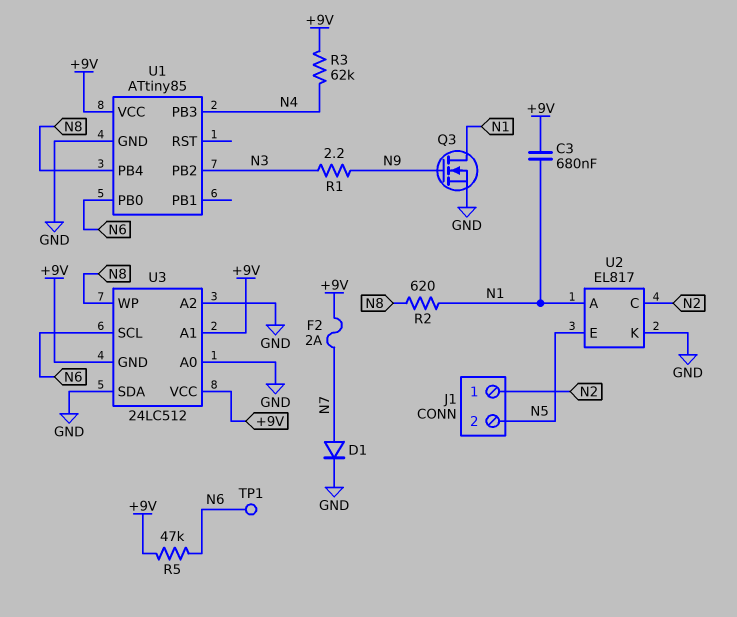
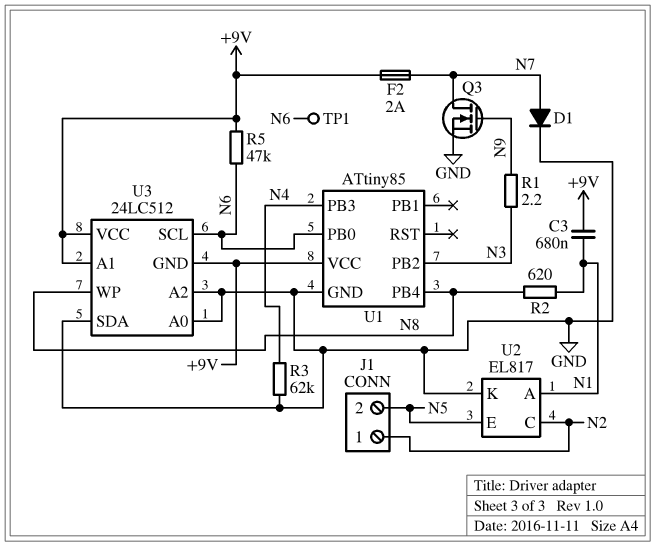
Q3: NMOS (G N9, D N1, S GND) -> NMOS (G N9, D N7, S GND)
R3: 62k (+9V, N4) -> 62k (GND, N4)

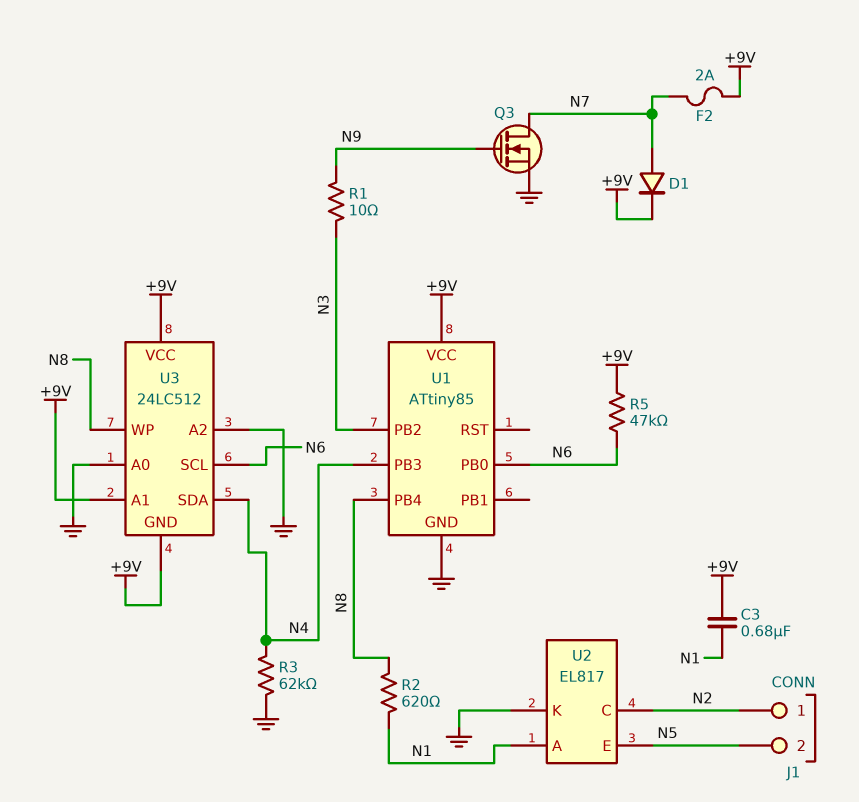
D1: diode (A N7, K GND) -> diode (A N7, K +9V)
R1: 2.2 (N3, N9) -> 10 (N3, N9)
TP1: test point (N6) -> none
U3 pin SDA: GND -> N4

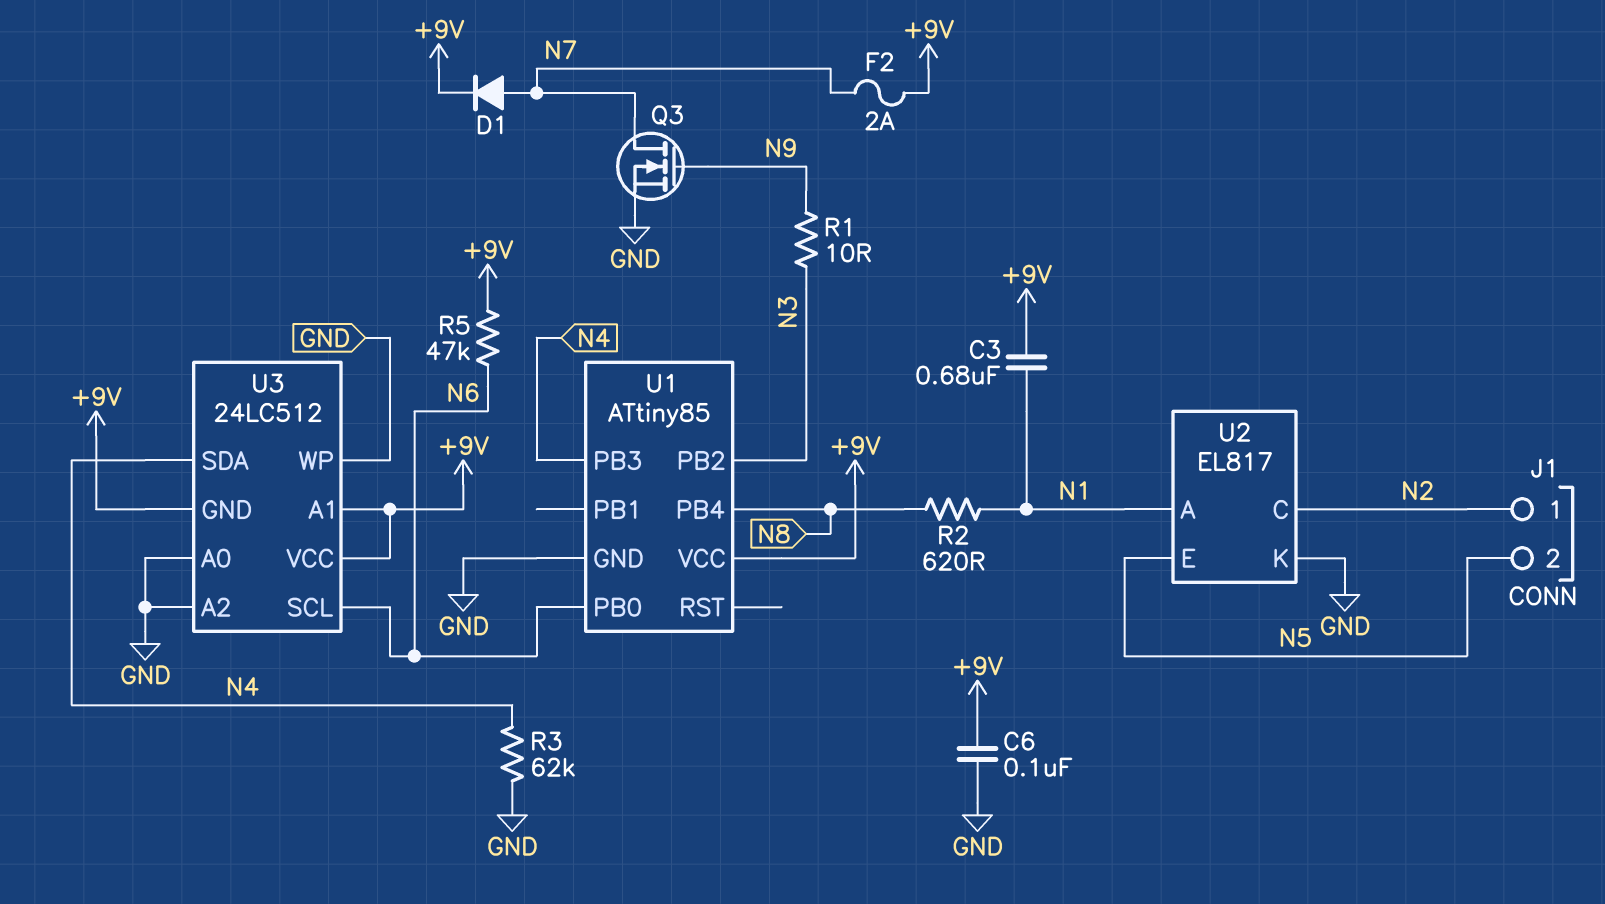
C6: none -> 100nF (+9V, GND)
U3 pin WP: N8 -> GND

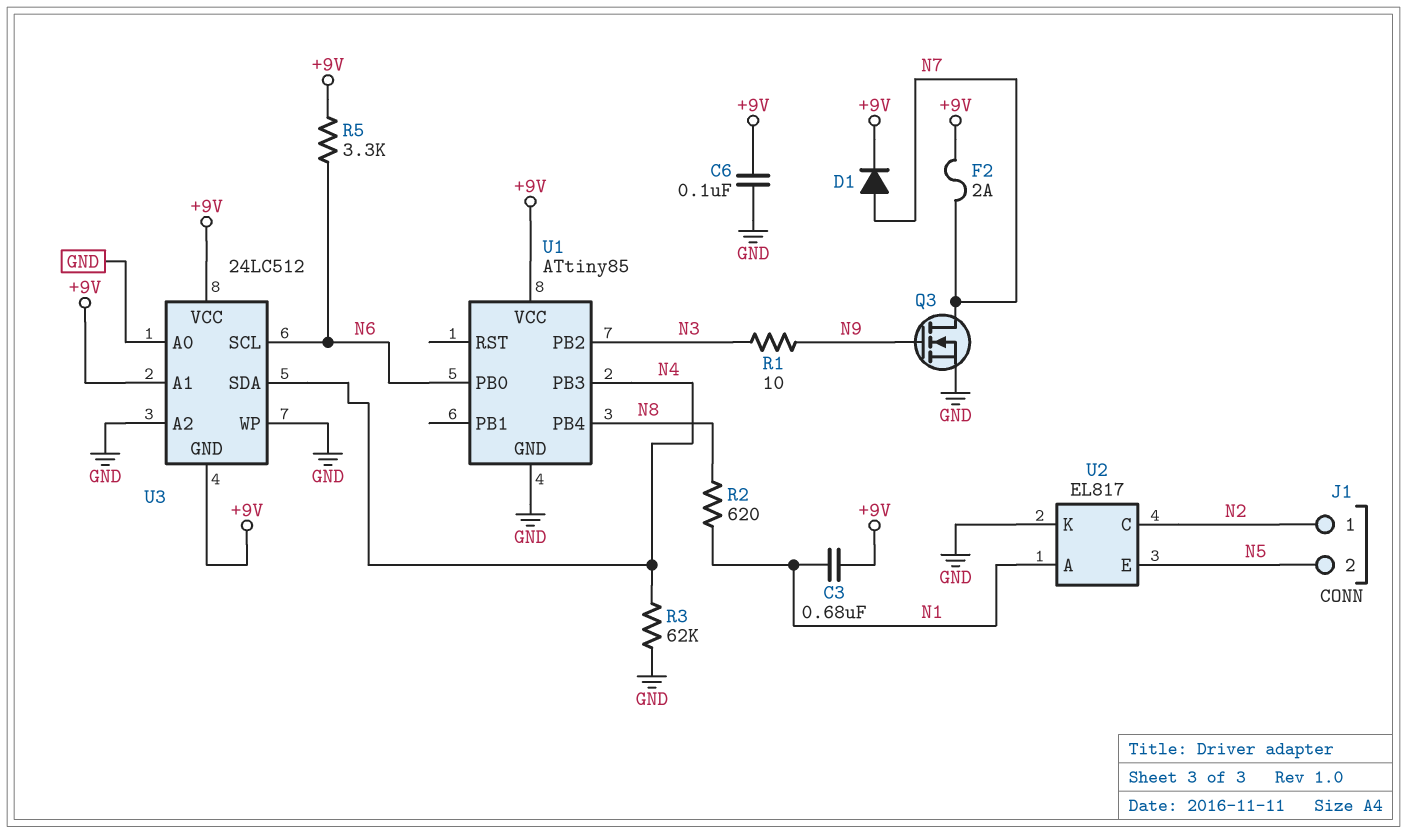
R5: 47k (+9V, N6) -> 3.3k (+9V, N6)

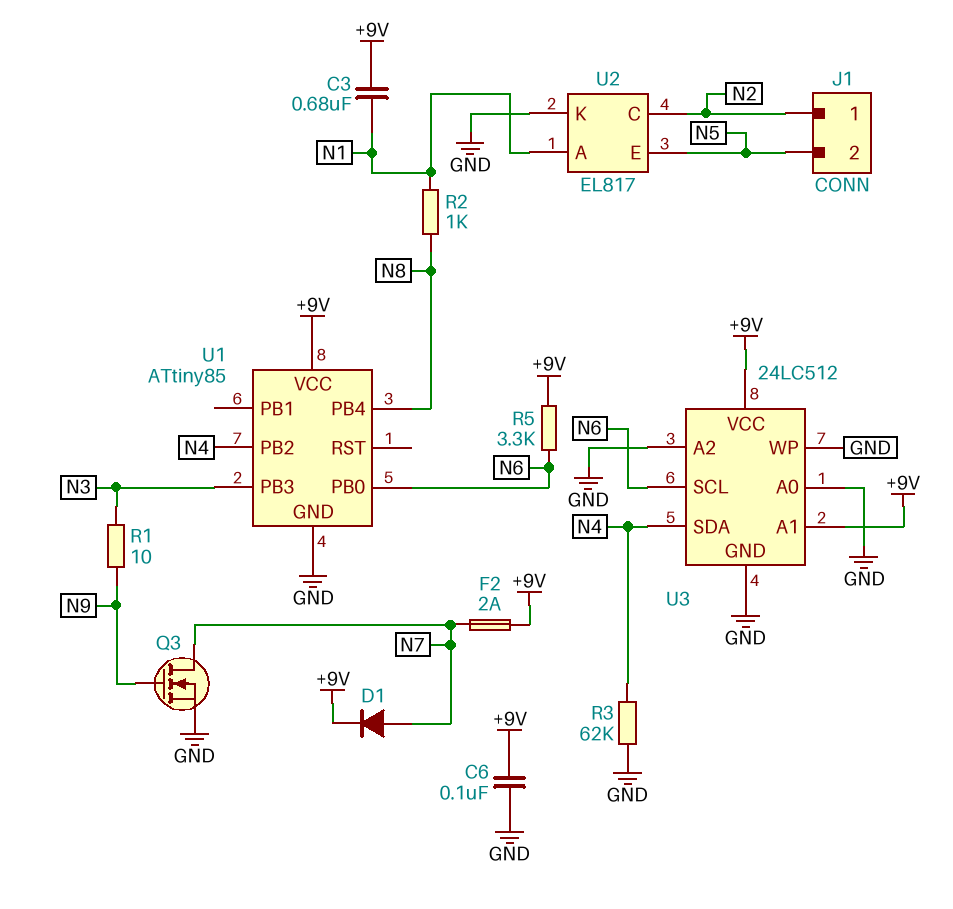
R2: 620 (N1, N8) -> 1k (N1, N8)
U1 pin PB2: N3 -> N4
U1 pin PB3: N4 -> N3
U3 pin GND: +9V -> GND

